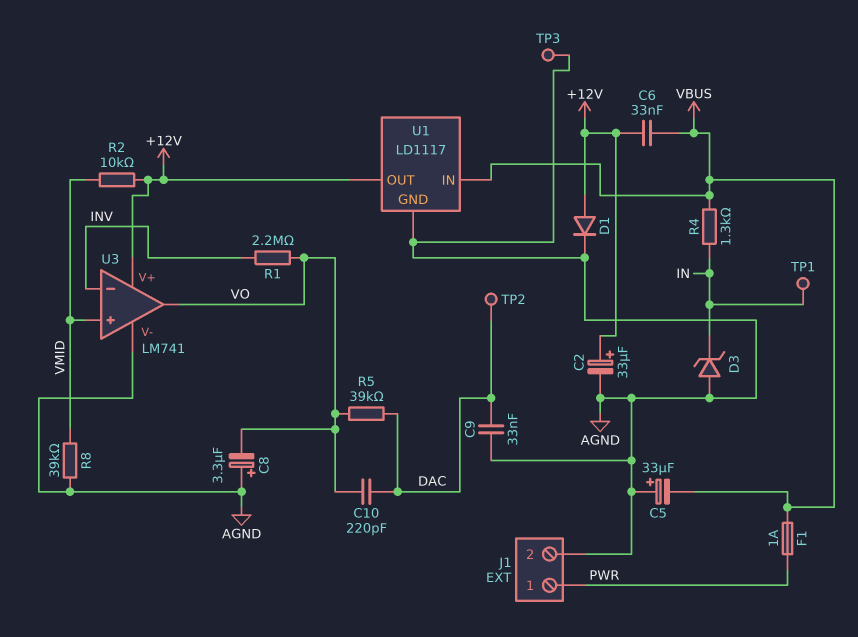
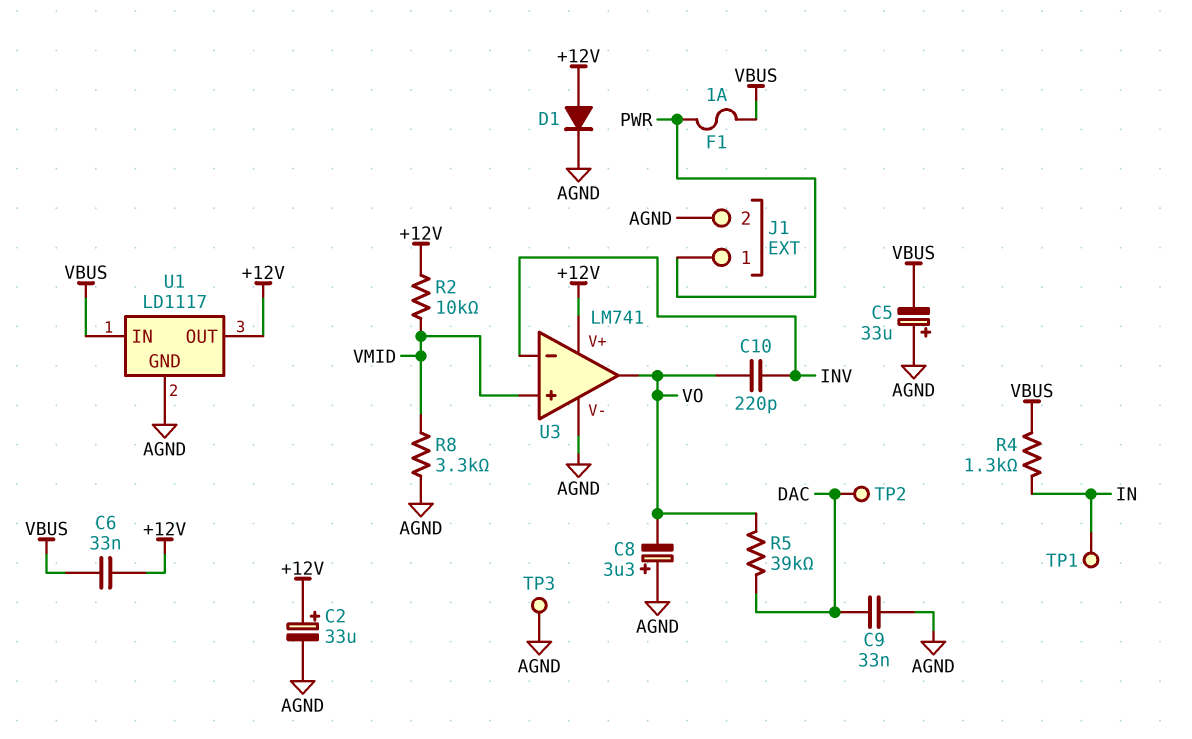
C10: 220pF (DAC, VO) -> 220pF (INV, VO)
D3: zener (A AGND, K IN) -> none
R1: 2.2M (INV, VO) -> none
R8: 39k (AGND, VMID) -> 3.3k (AGND, VMID)

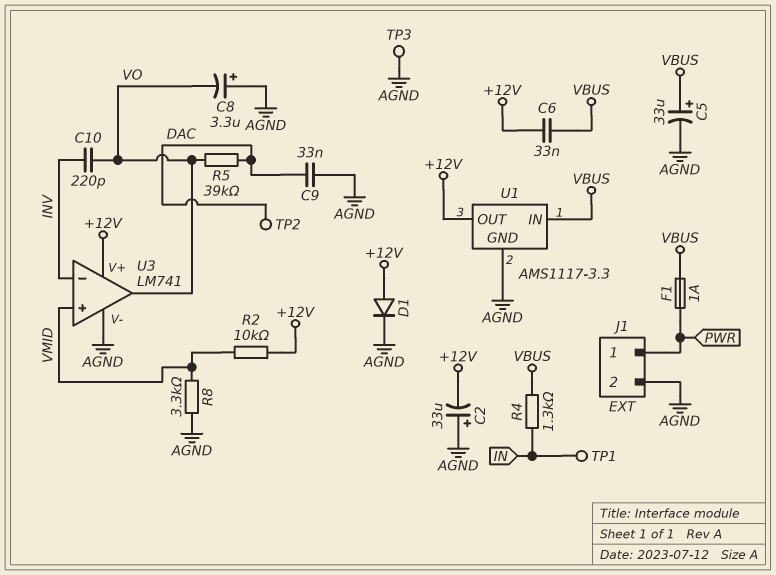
C2: 33uF (plus +12V, minus AGND) -> 33uF (plus AGND, minus +12V)
C5: 33uF (plus AGND, minus VBUS) -> 33uF (plus VBUS, minus AGND)
U1: LD1117 -> AMS1117-3.3

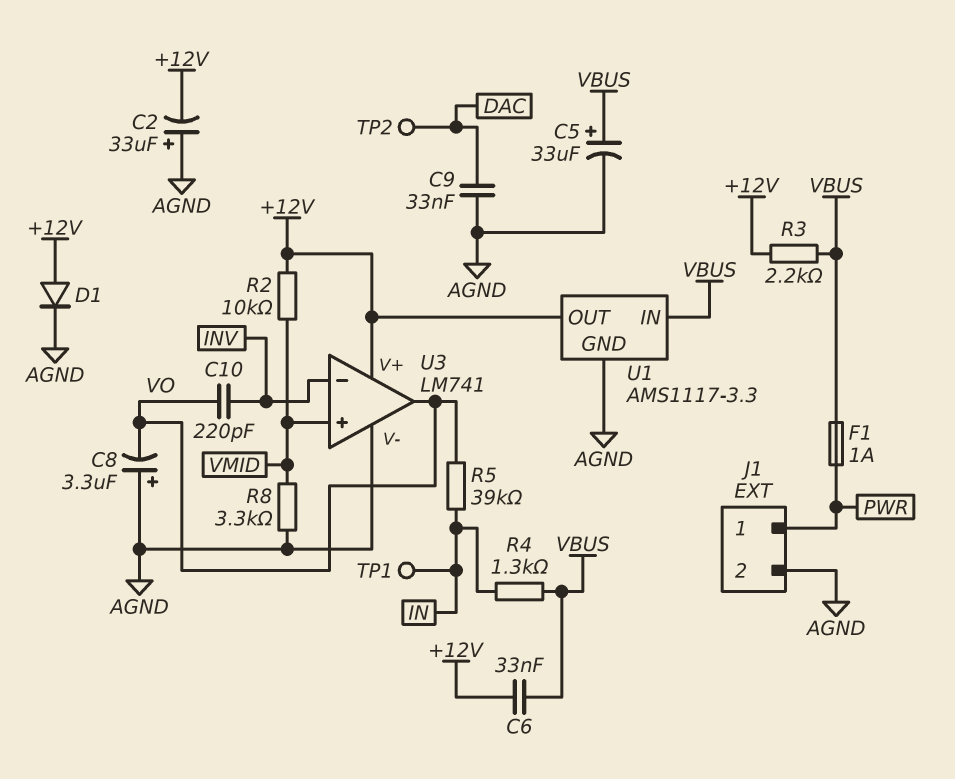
R3: none -> 2.2k (+12V, VBUS)
R5: 39k (DAC, VO) -> 39k (IN, VO)
TP3: test point (AGND) -> none

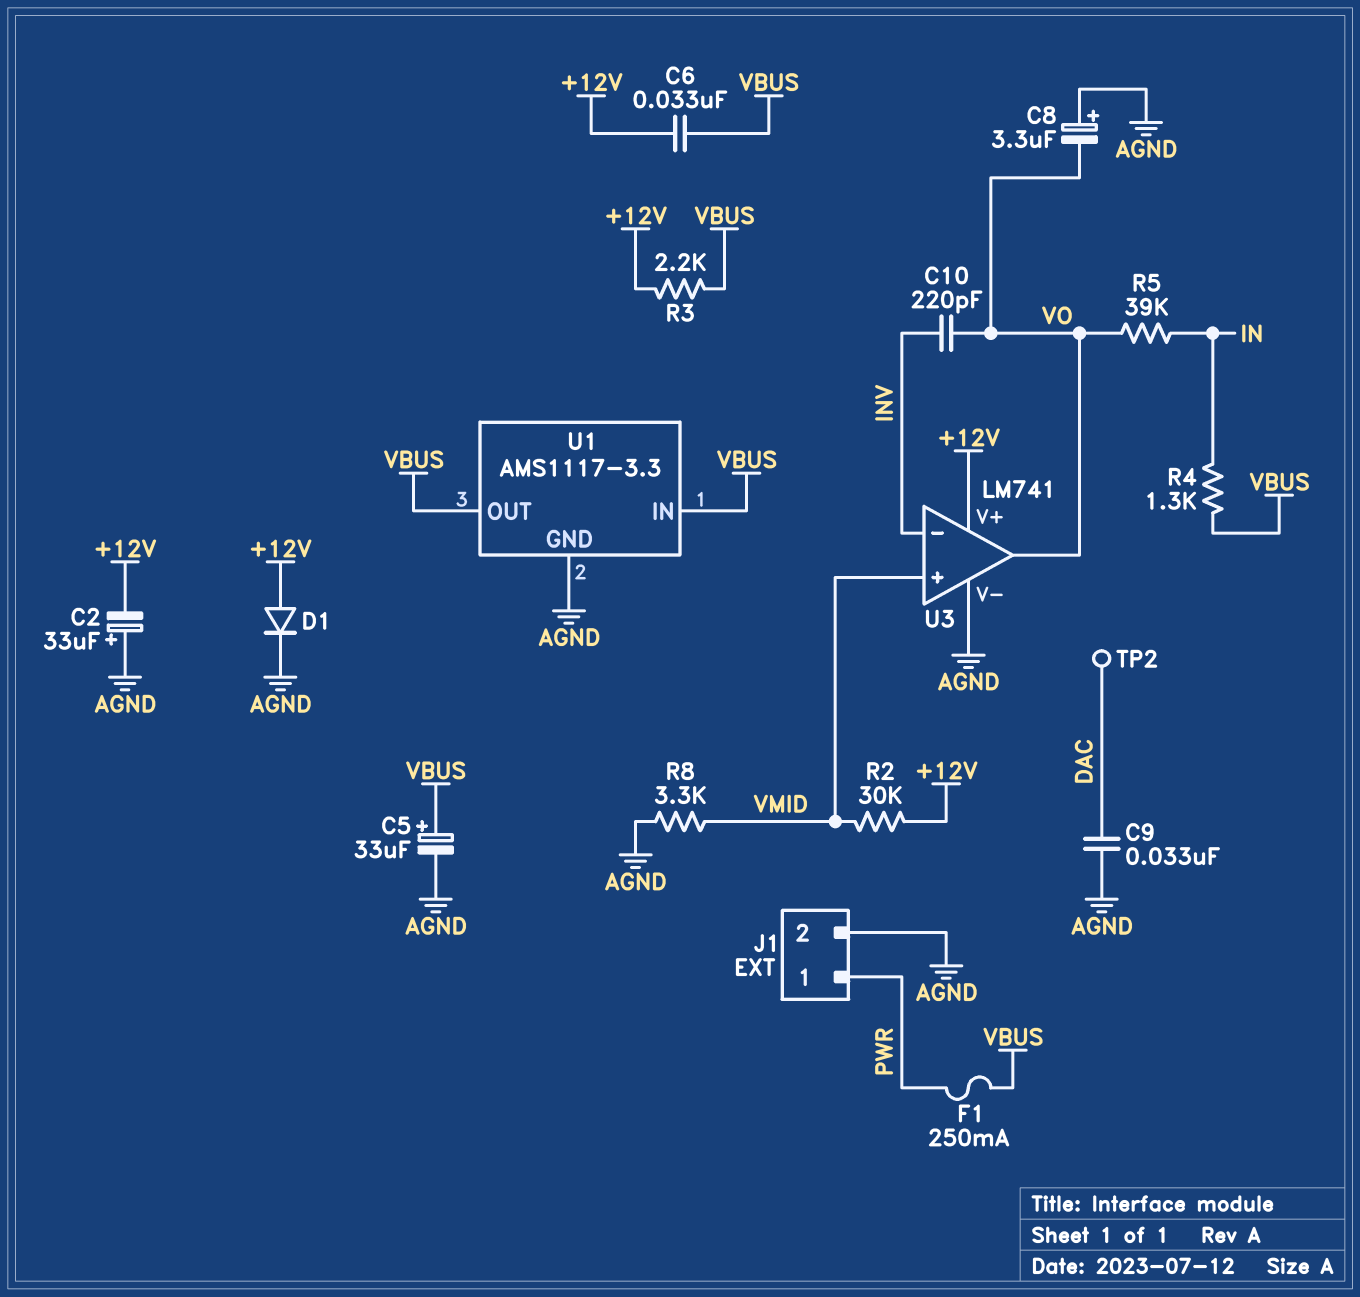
F1: 1A (PWR, VBUS) -> 250mA (PWR, VBUS)
R2: 10k (+12V, VMID) -> 30k (+12V, VMID)
TP1: test point (IN) -> none
U1 pin OUT: +12V -> VBUS

